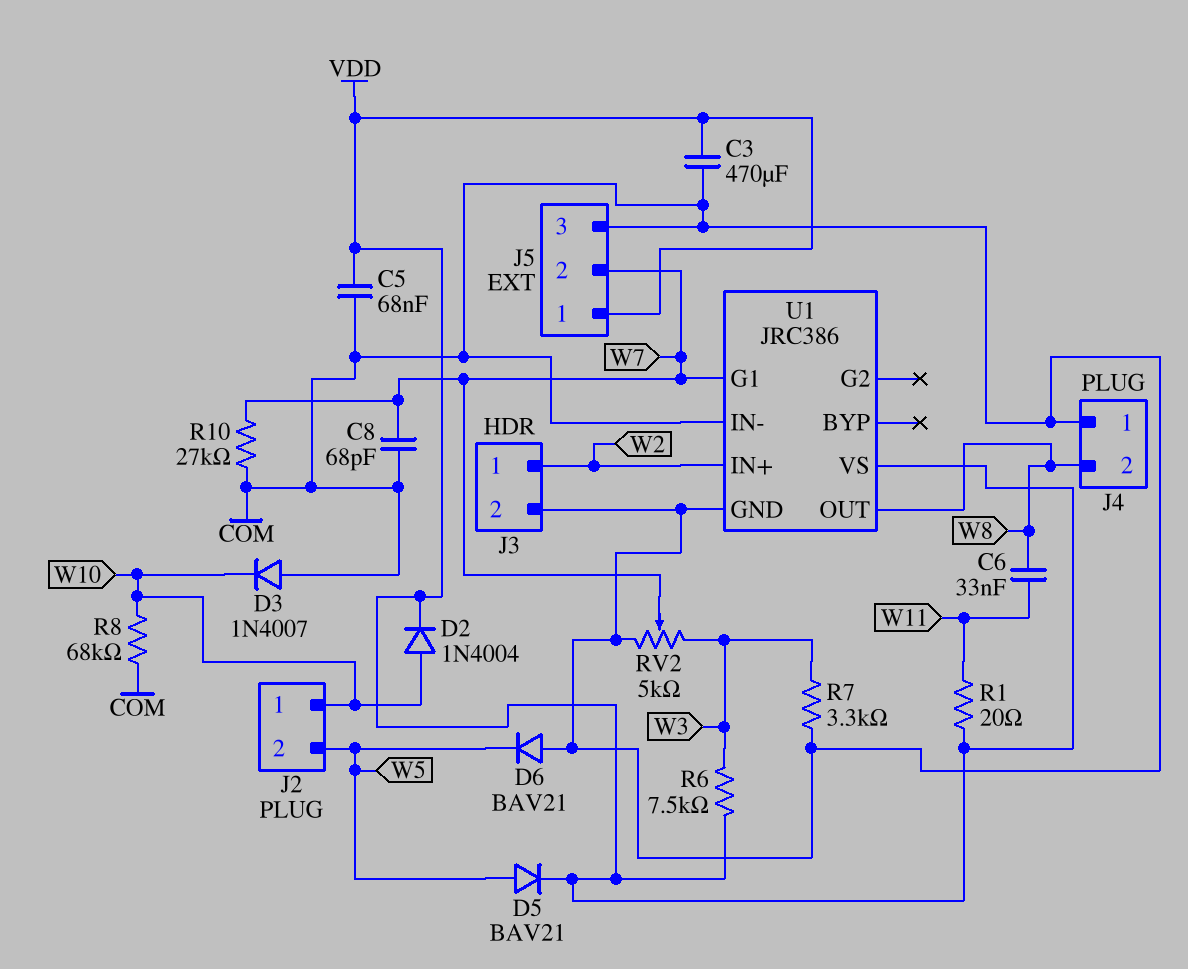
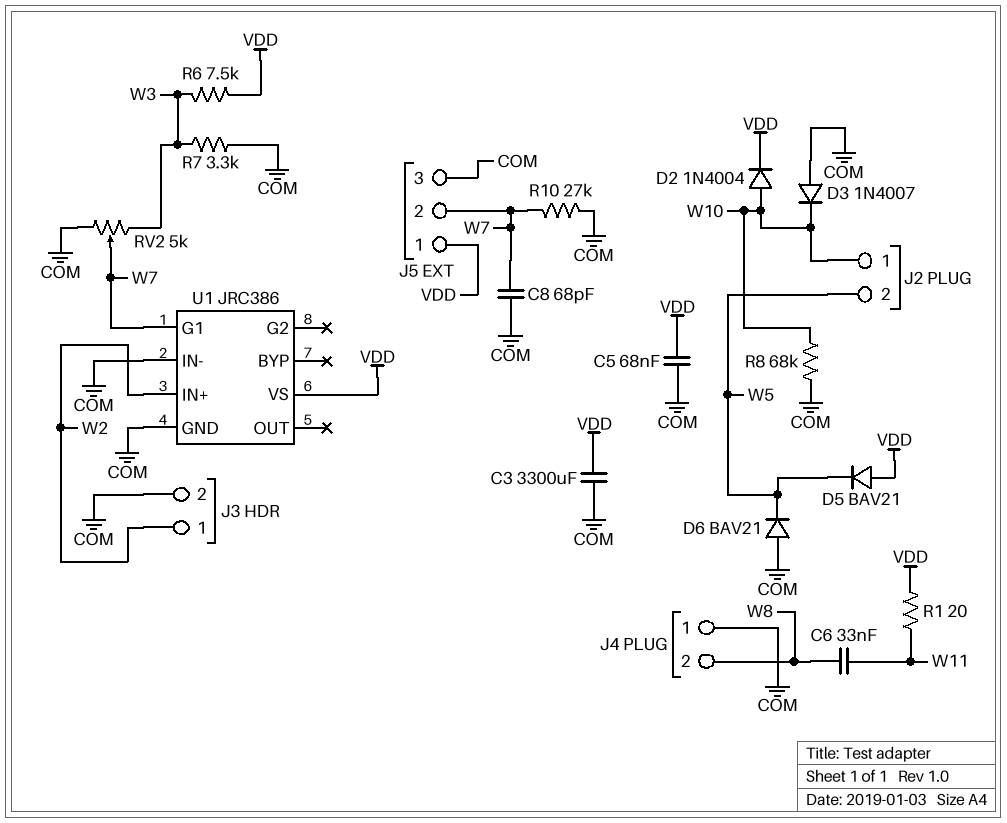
C3: 470uF (COM, VDD) -> 3300uF (COM, VDD)
D5: diode BAV21 (A W5, K VDD) -> diode BAV21 (A VDD, K W5)
U1 pin OUT: W8 -> none

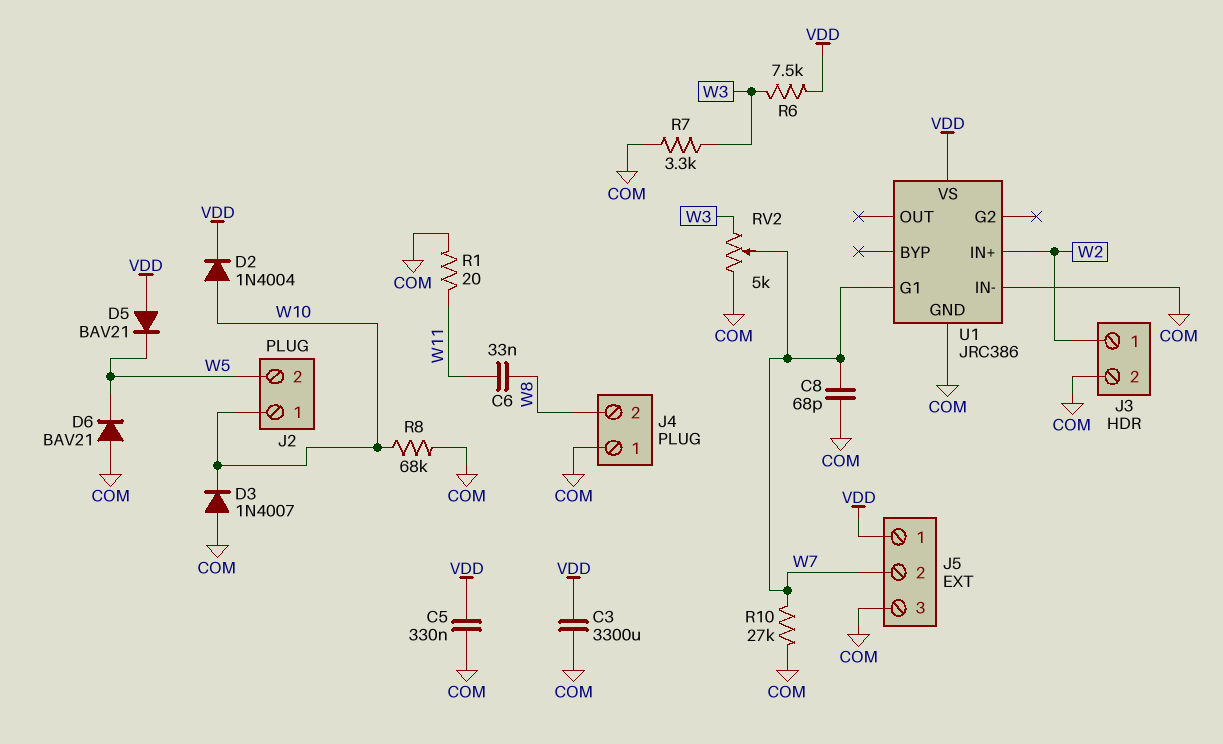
C5: 68nF (COM, VDD) -> 330nF (COM, VDD)
R1: 20 (VDD, W11) -> 20 (COM, W11)

